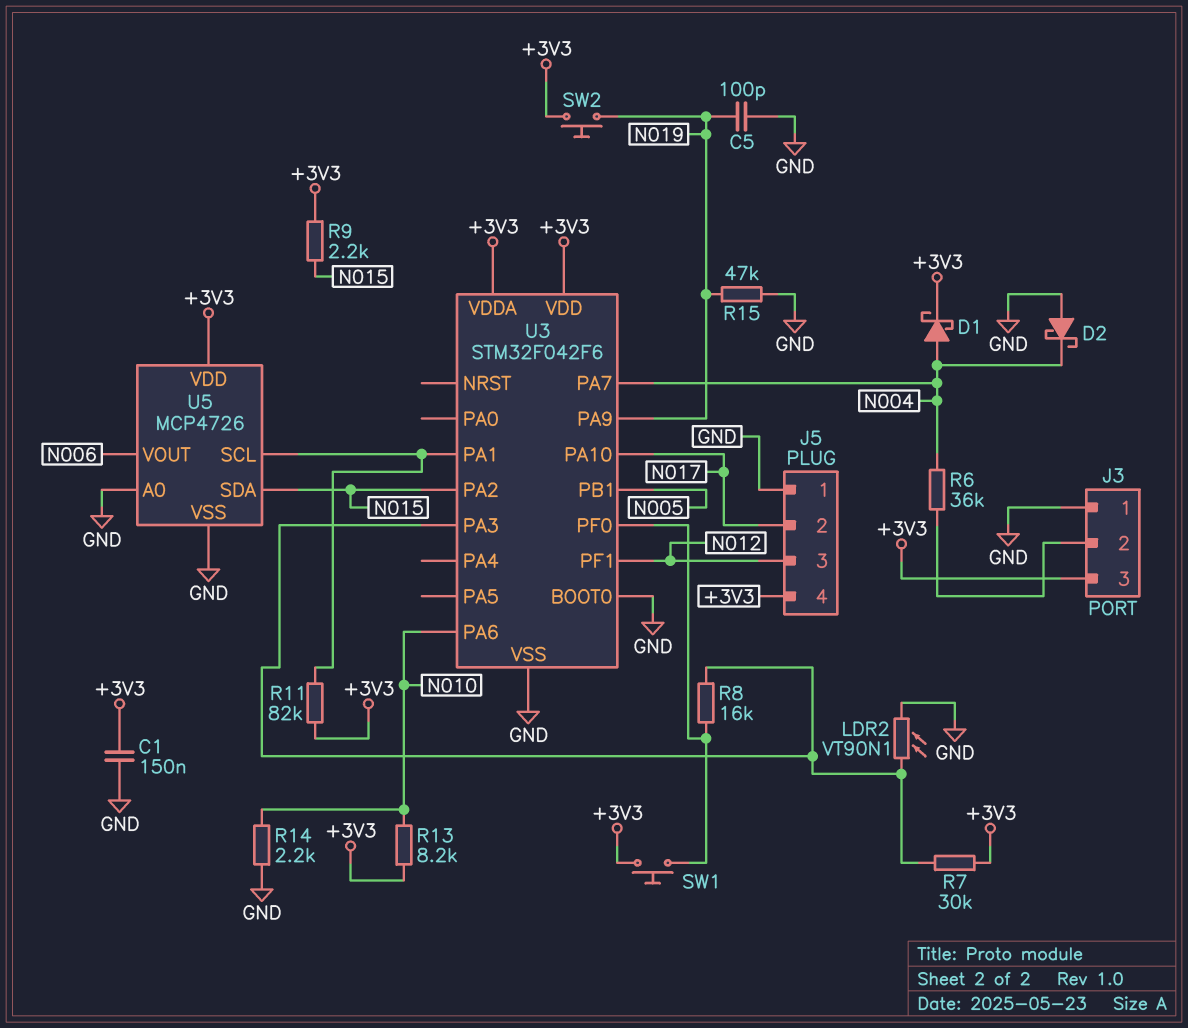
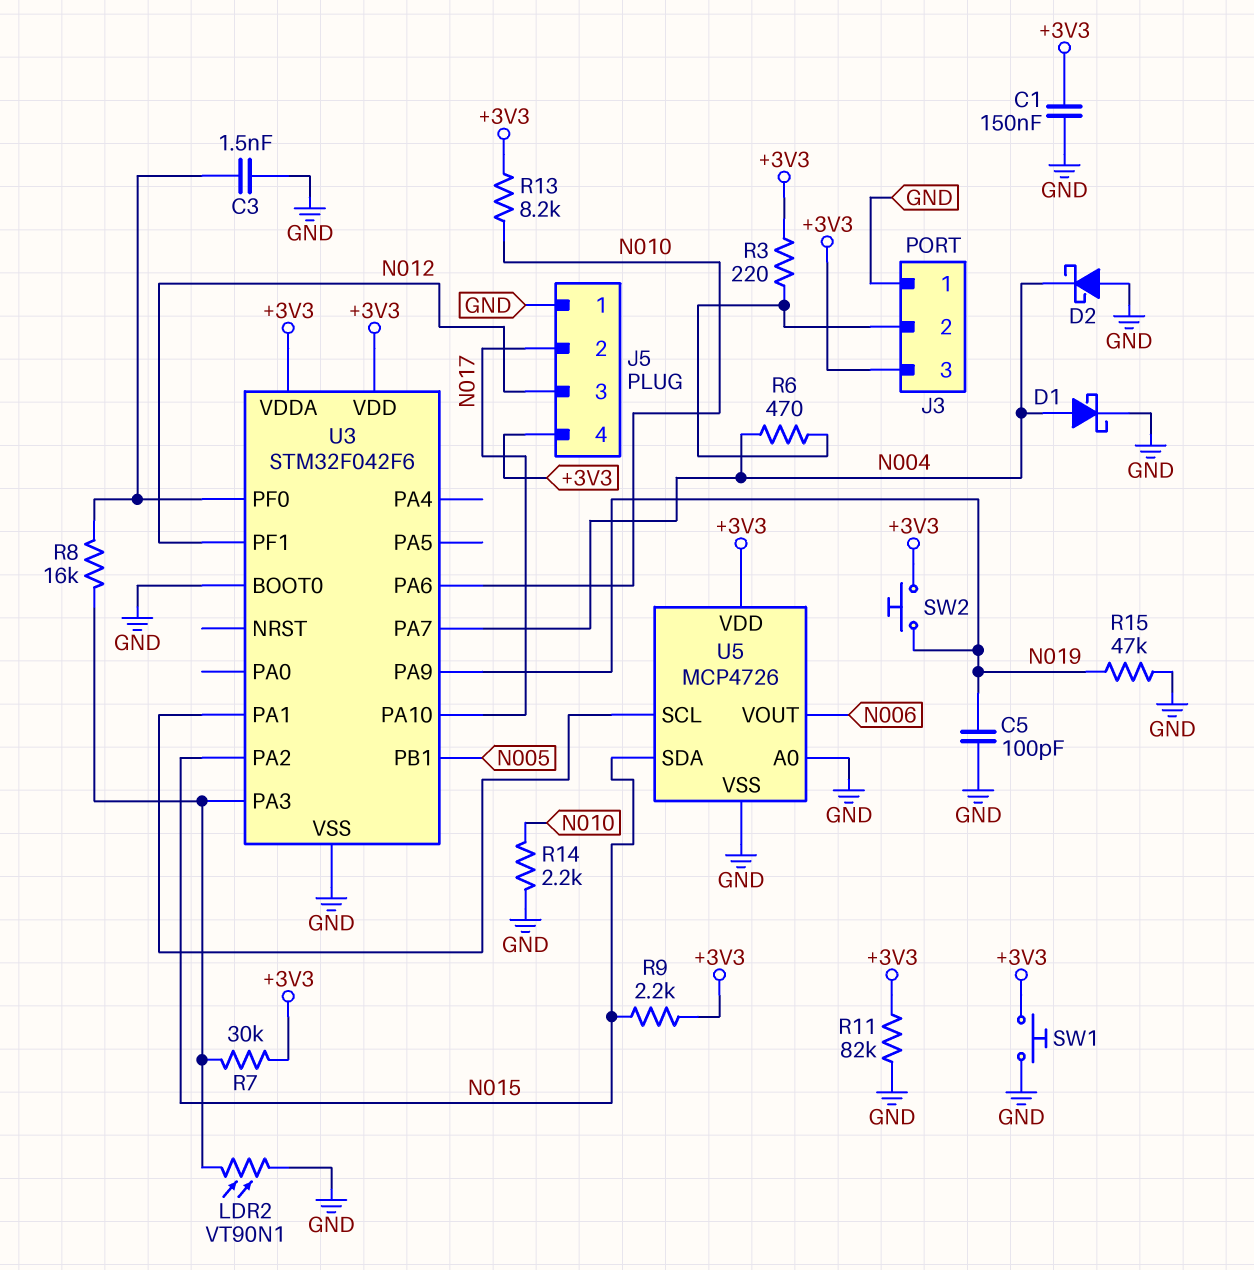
C3: none -> 1.5nF (GND, U3/PF0)
D1: schottky (A N004, K +3V3) -> schottky (A N004, K GND)
R3: none -> 220 (+3V3, J3/2)
R6: 36k (J3/2, N004) -> 470 (J3/2, N004)
R11: 82k (+3V3, U3/PA1) -> 82k (+3V3, GND)
SW1: button (+3V3, U3/PF0) -> button (+3V3, GND)

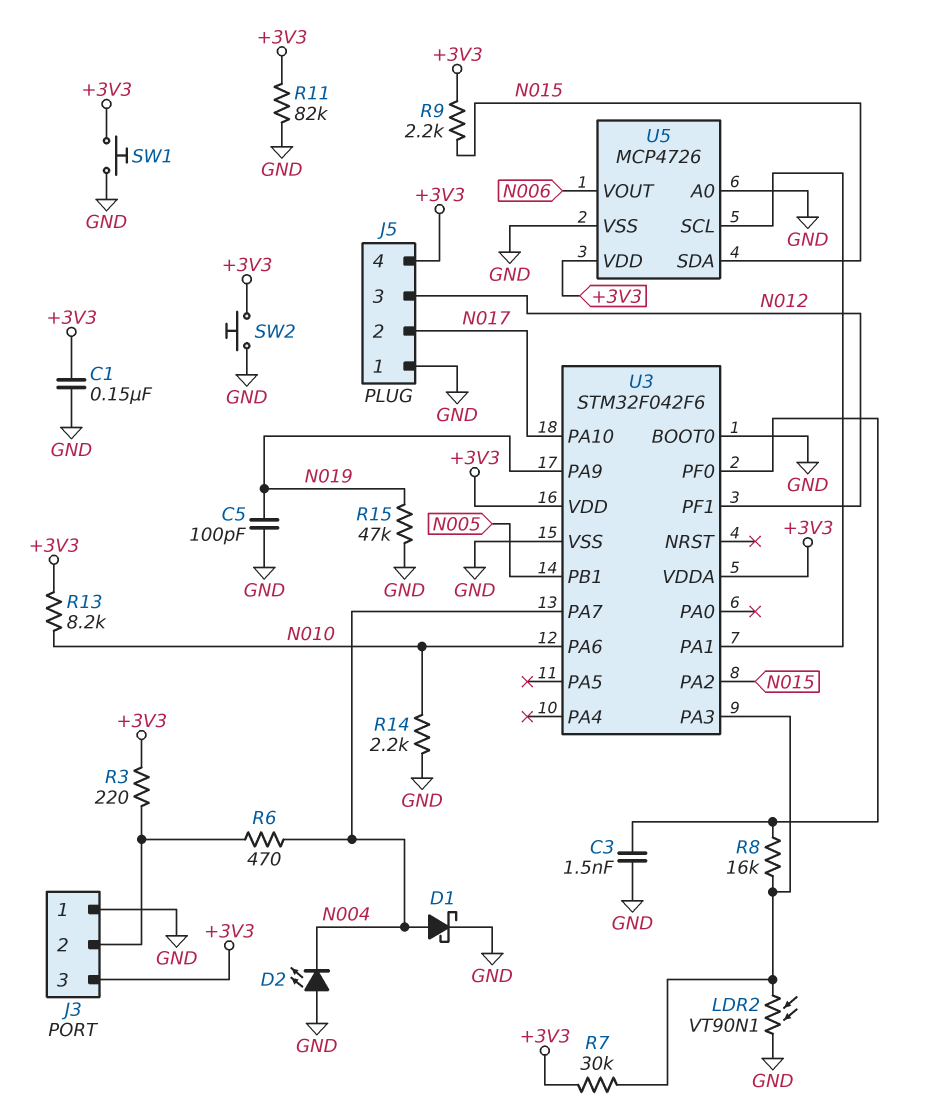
D2: schottky (A GND, K N004) -> LED (A GND, K N004)
SW2: button (+3V3, N019) -> button (+3V3, GND)

